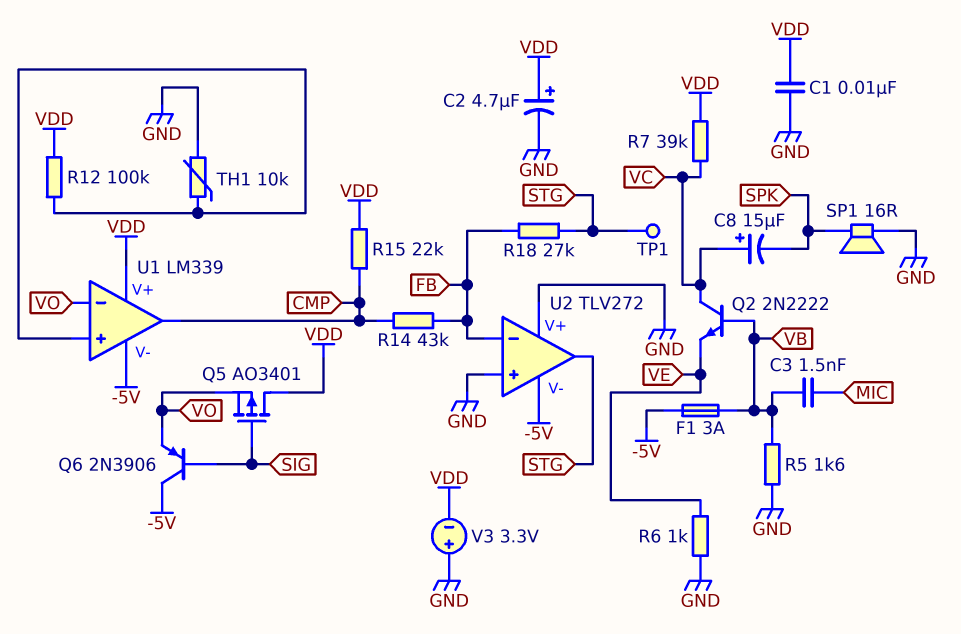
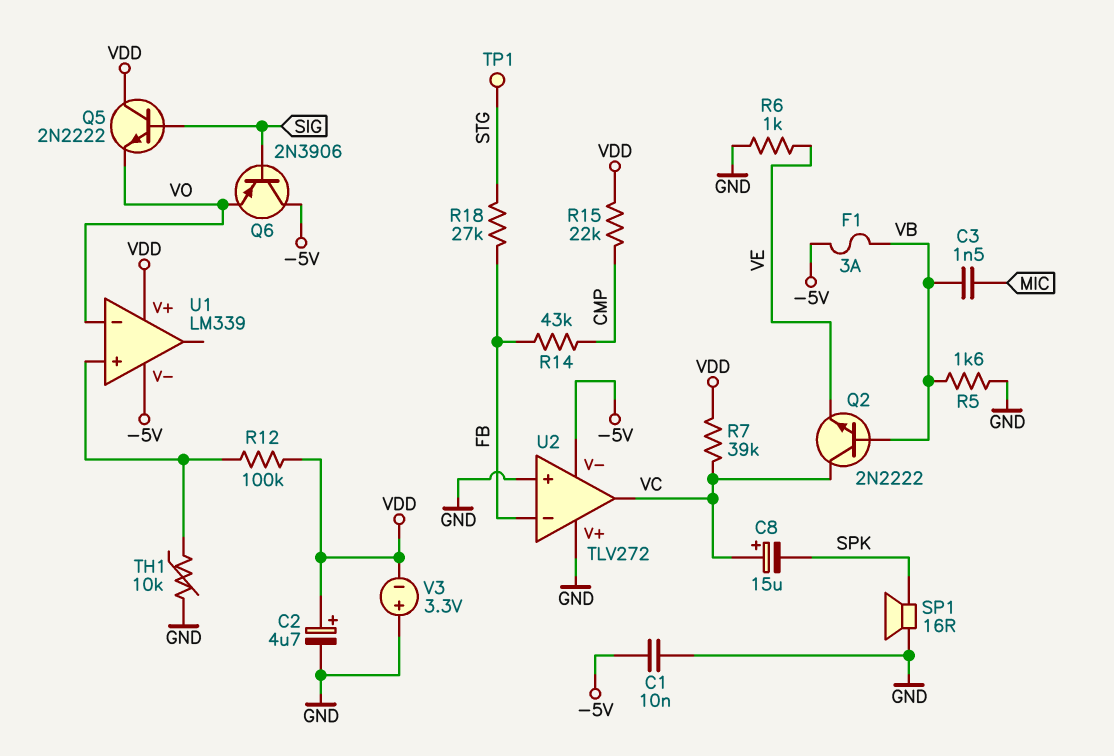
C1: 10nF (GND, VDD) -> 10nF (-5V, GND)
Q5: PMOS AO3401 (G SIG, D VDD, S VO) -> NPN 2N2222 (B SIG, C VDD, E VO)
U1 pin out: CMP -> none
U2 pin out: STG -> VC

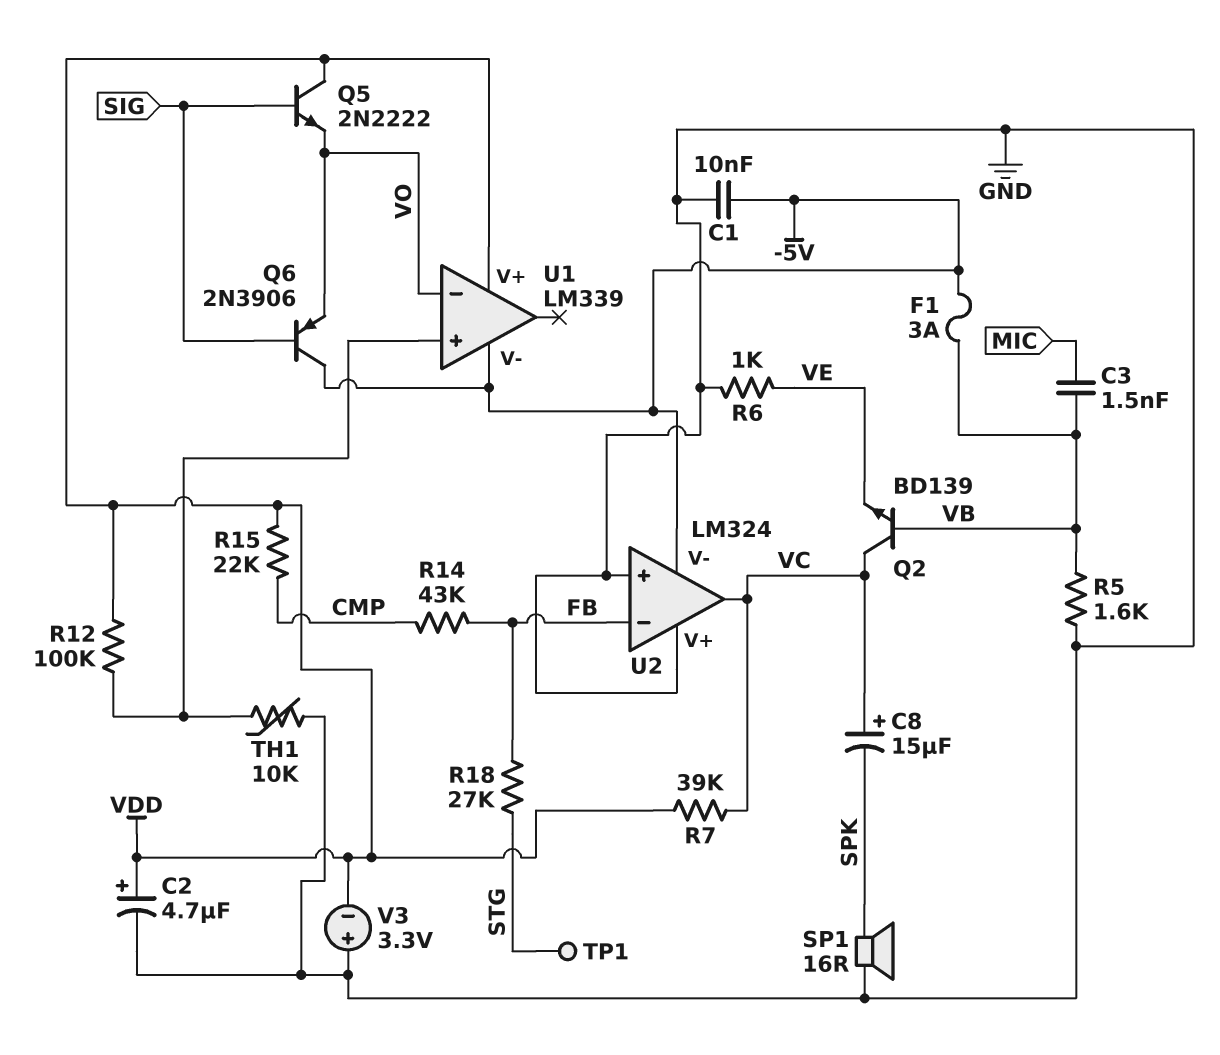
Q2: NPN 2N2222 (B VB, C VC, E VE) -> NPN BD139 (B VB, C VC, E VE)
U2: TLV272 -> LM324

